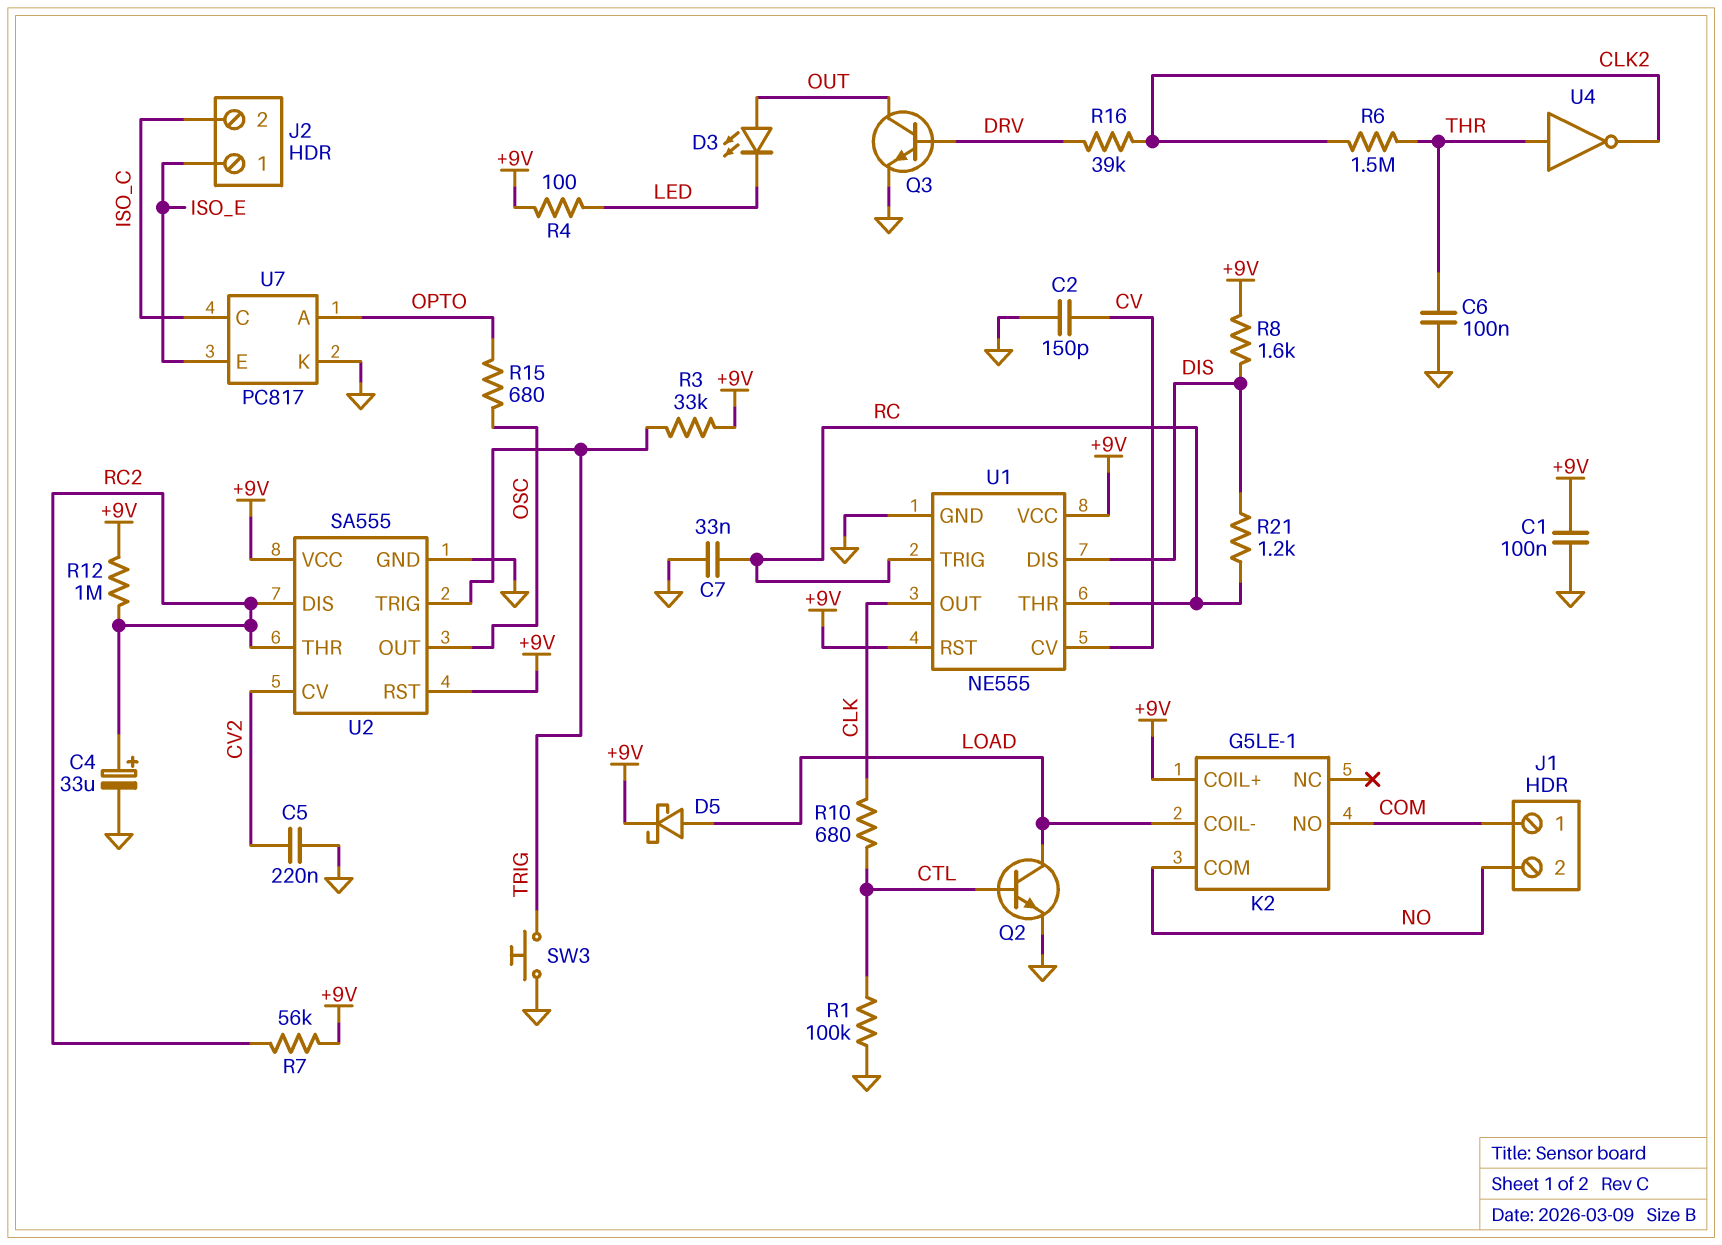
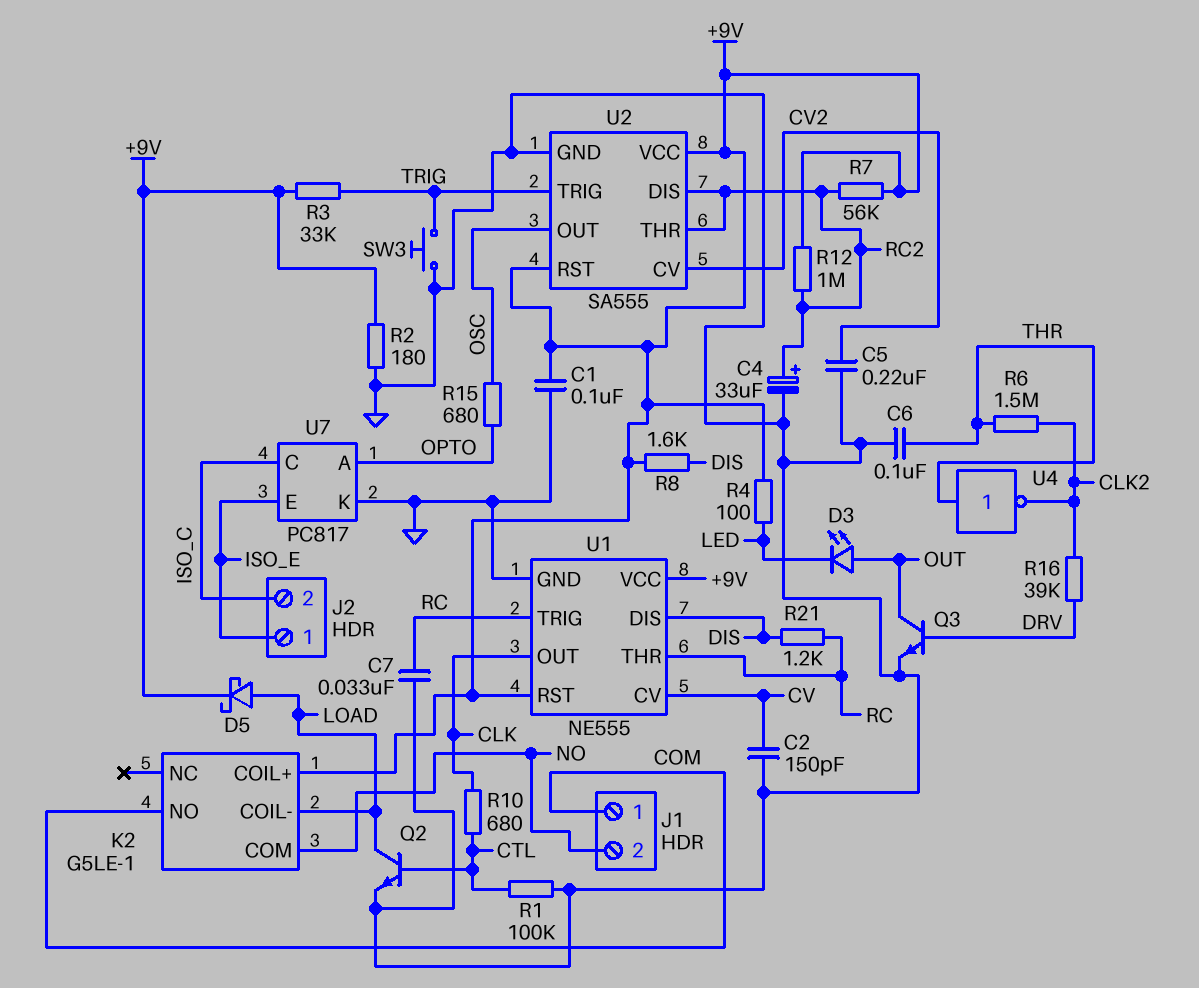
R2: none -> 180 (+9V, GND)

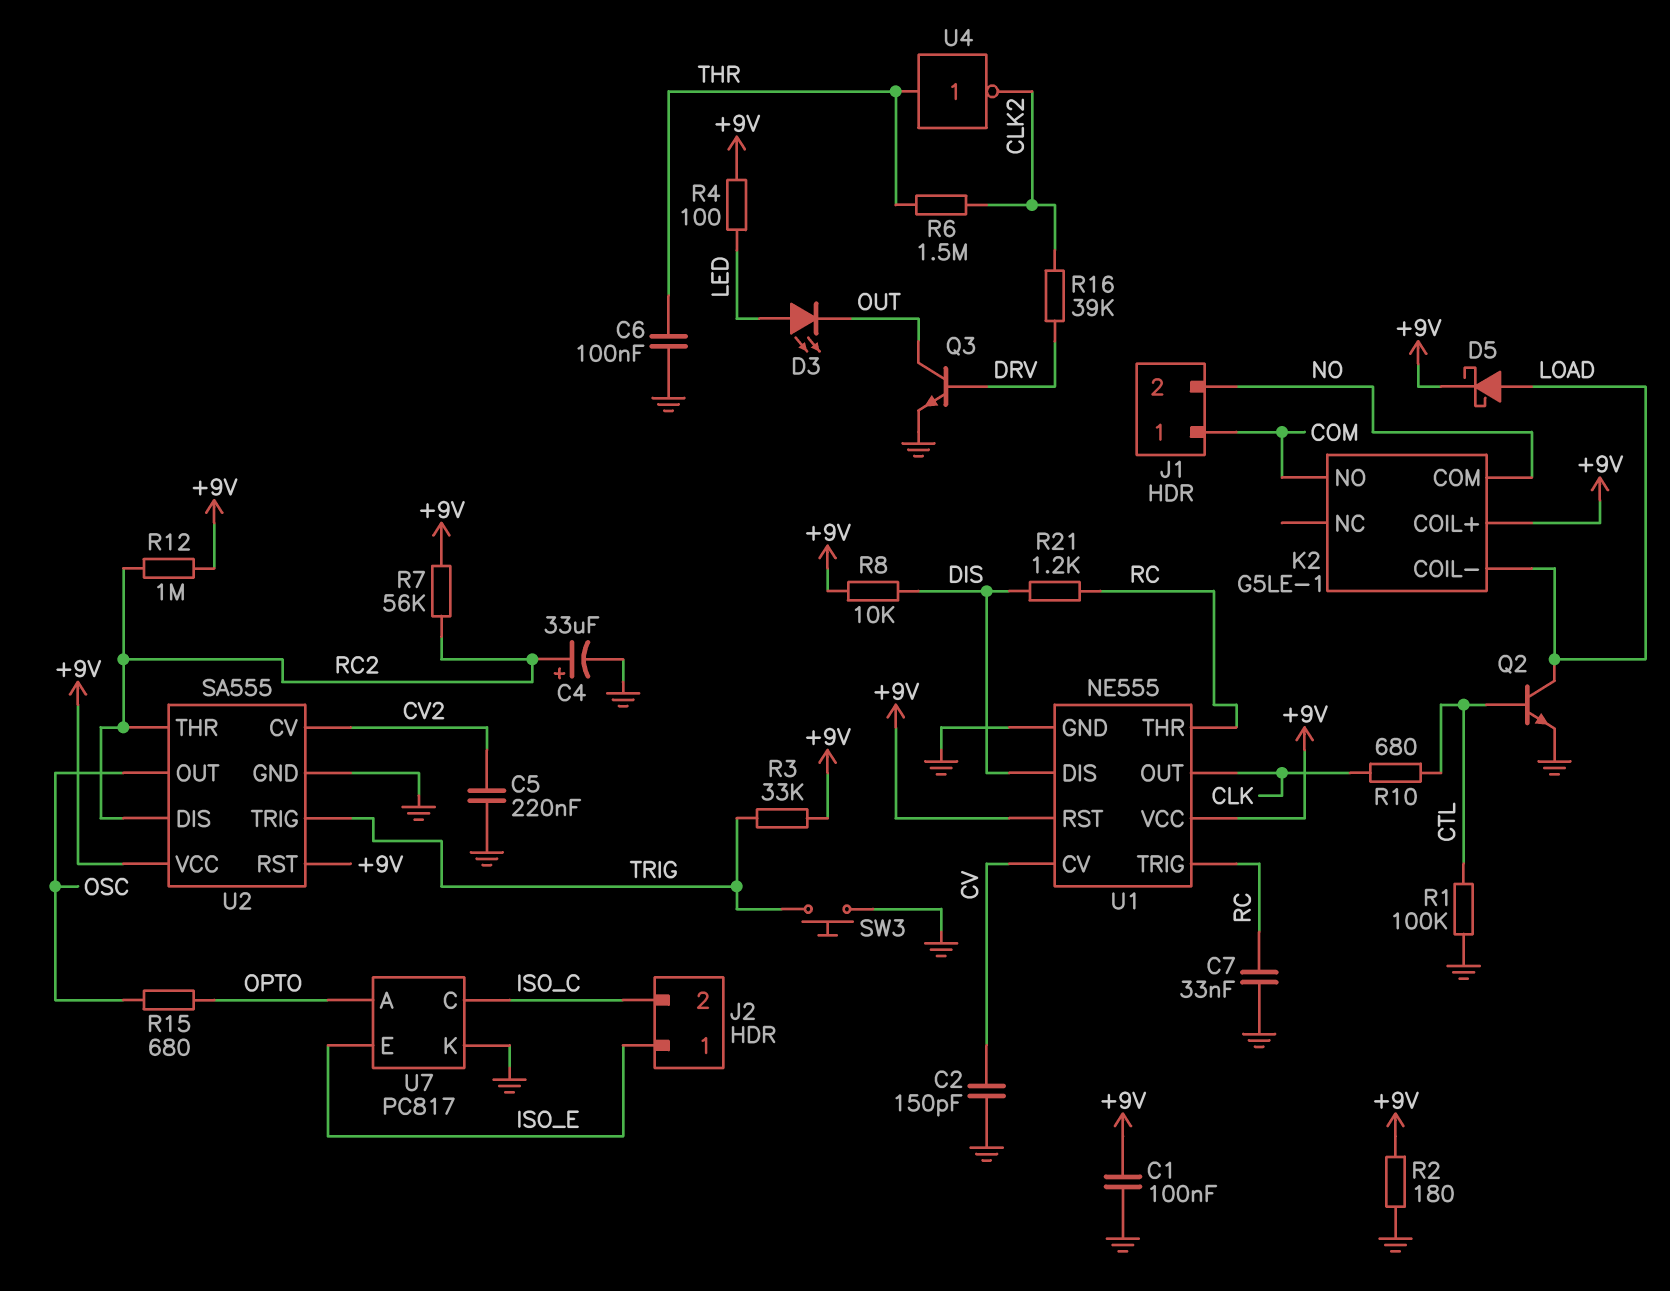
D3: LED (A OUT, K LED) -> LED (A LED, K OUT)
R8: 1.6k (+9V, DIS) -> 10k (+9V, DIS)

